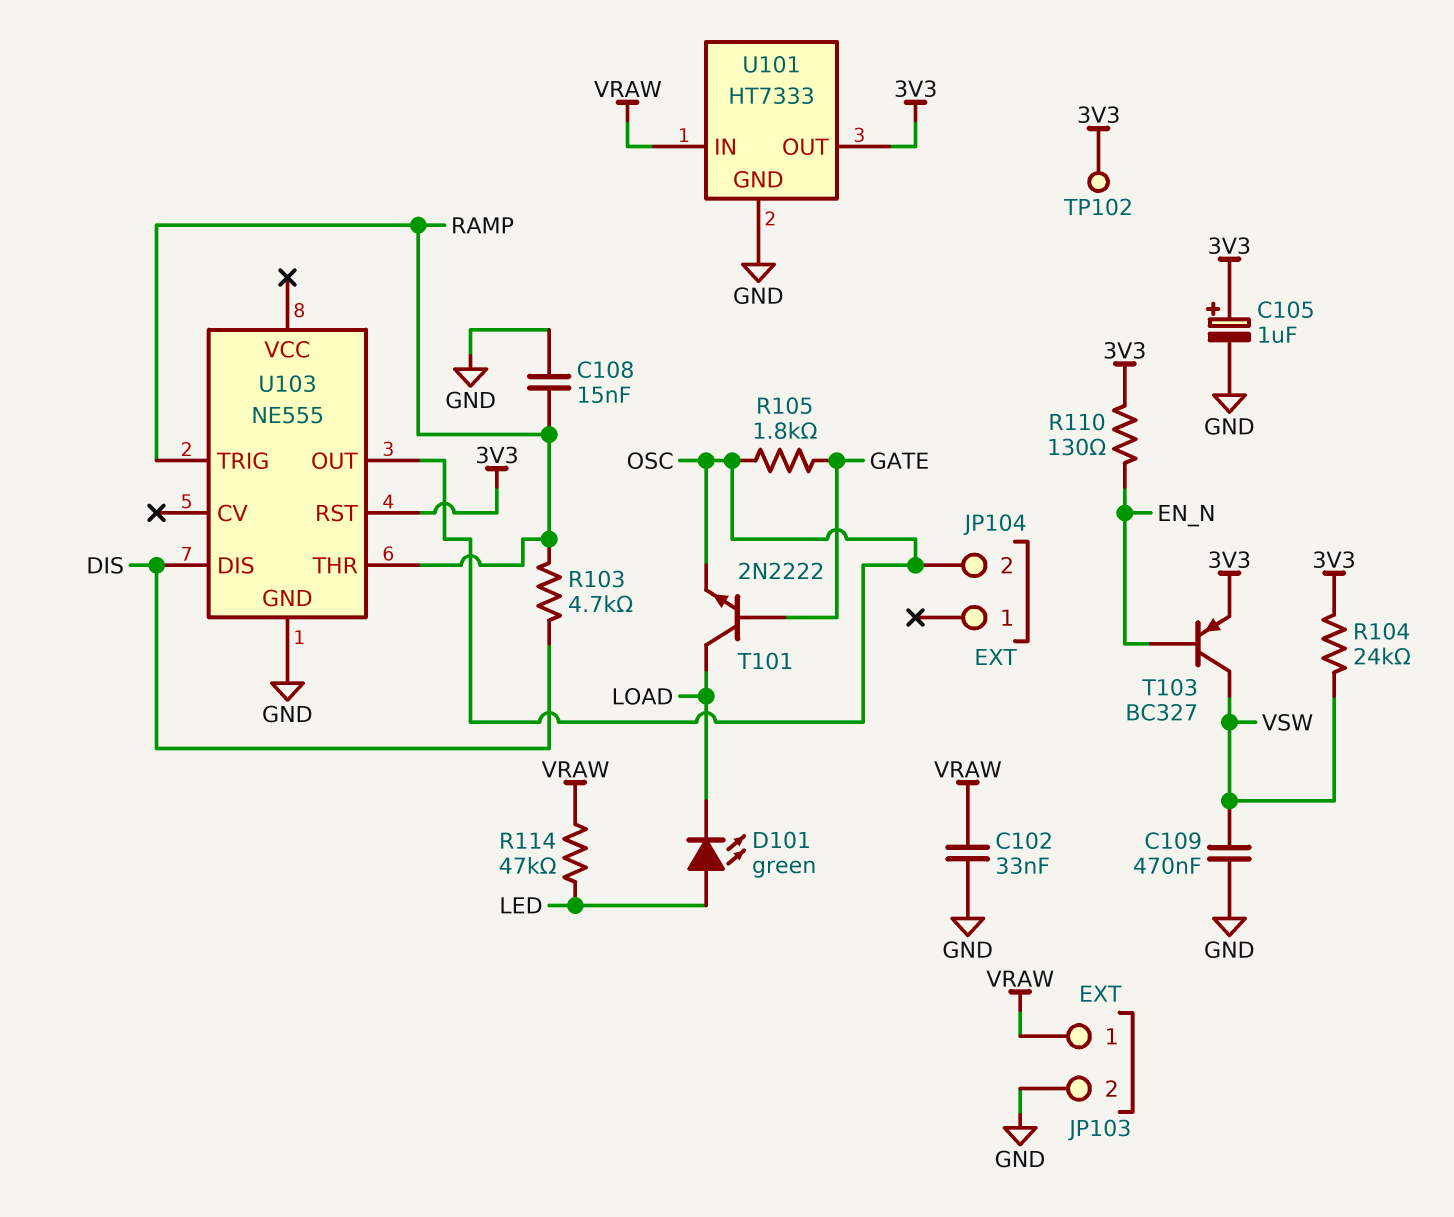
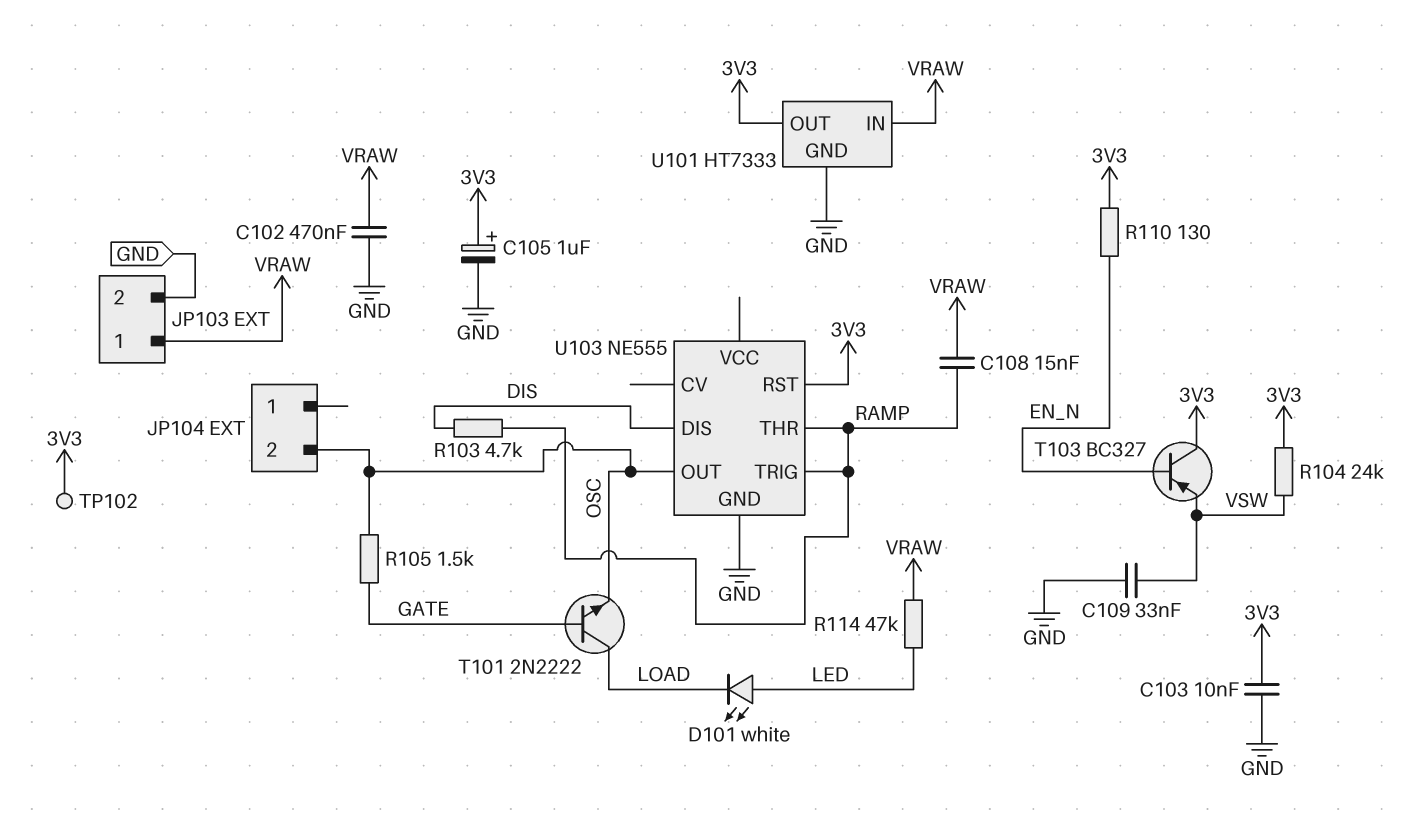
C102: 33nF (GND, VRAW) -> 470nF (GND, VRAW)
C103: none -> 10nF (3V3, GND)
C108: 15nF (GND, RAMP) -> 15nF (RAMP, VRAW)
C109: 470nF (GND, VSW) -> 33nF (GND, VSW)
D101: LED green (A LED, K LOAD) -> LED white (A LED, K LOAD)
R105: 1.8k (GATE, OSC) -> 1.5k (GATE, OSC)
T103: PNP BC327 (B EN_N, C VSW, E 3V3) -> PNP BC327 (B EN_N, C 3V3, E VSW)

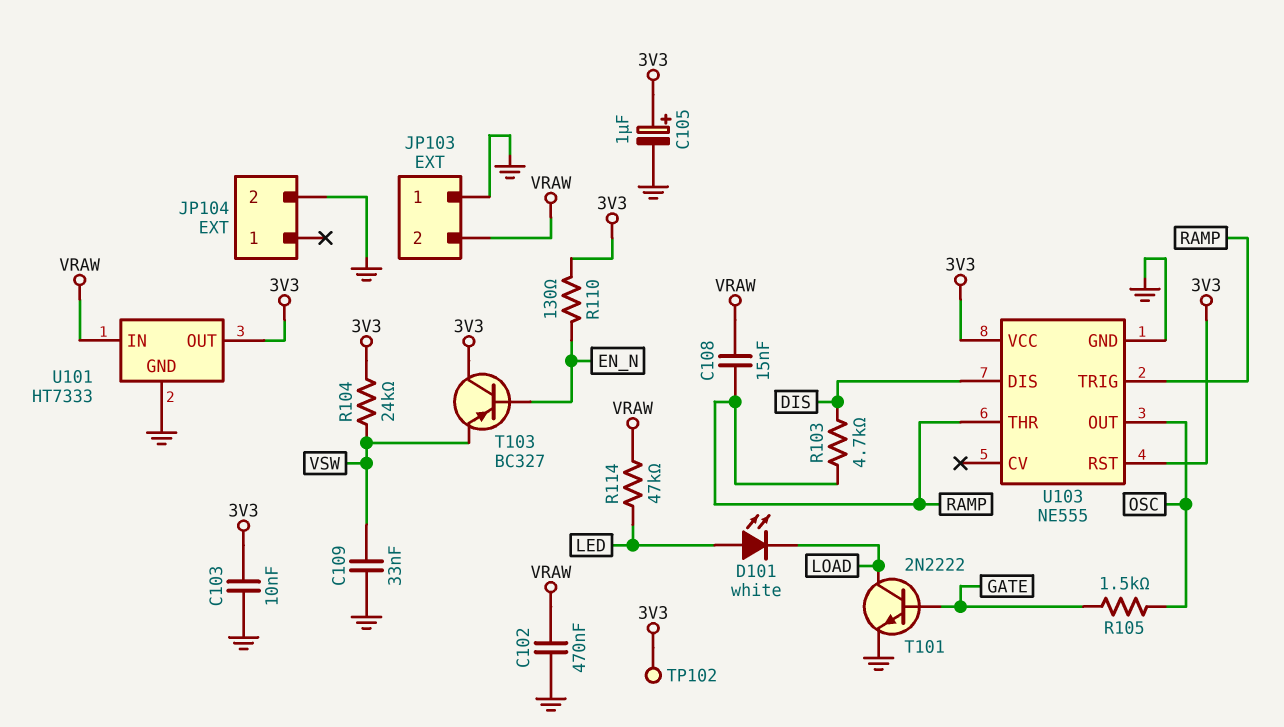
JP103 pin 1: VRAW -> GND
JP103 pin 2: GND -> VRAW
JP104 pin 2: OSC -> GND
T101: NPN 2N2222 (B GATE, C LOAD, E OSC) -> NPN 2N2222 (B GATE, C LOAD, E GND)
U103 pin VCC: none -> 3V3

